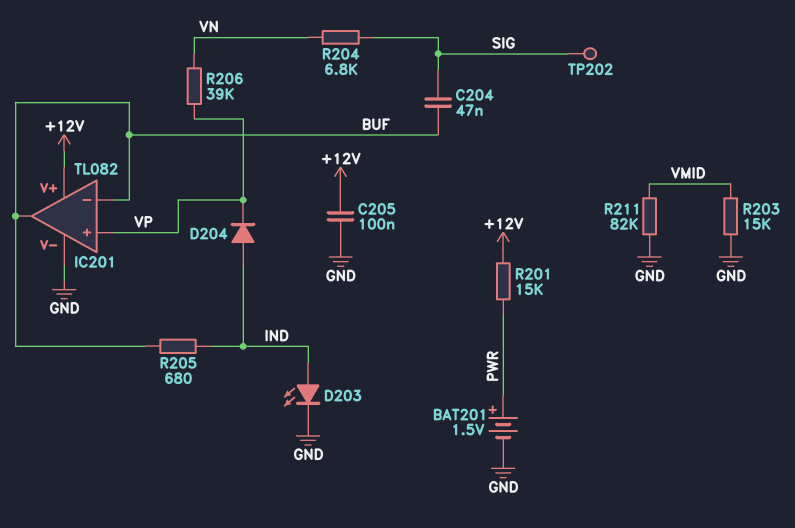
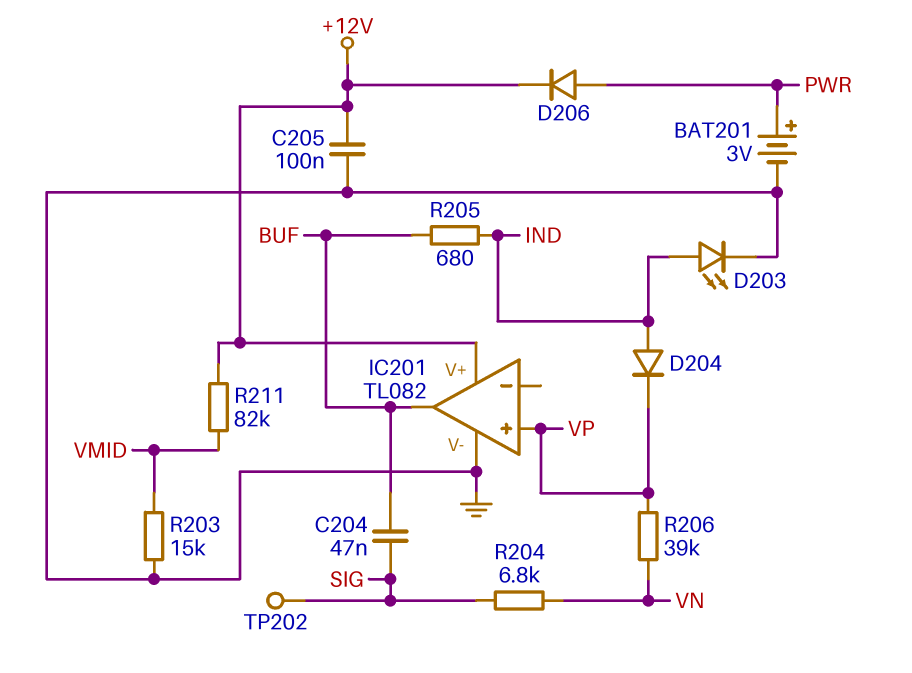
BAT201: 1.5V (plus PWR, minus GND) -> 3V (plus PWR, minus GND)
D206: none -> diode (A PWR, K +12V)
IC201 pin in-: BUF -> none
R201: 15k (+12V, PWR) -> none
R211: 82k (GND, VMID) -> 82k (+12V, VMID)

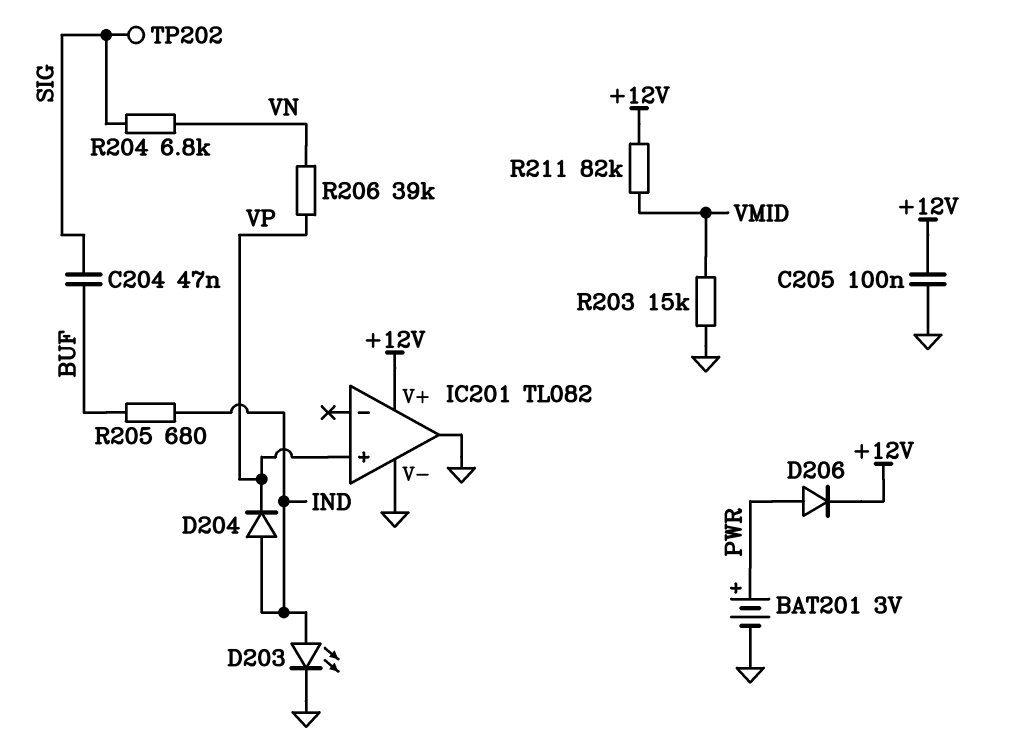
IC201 pin out: BUF -> GND

